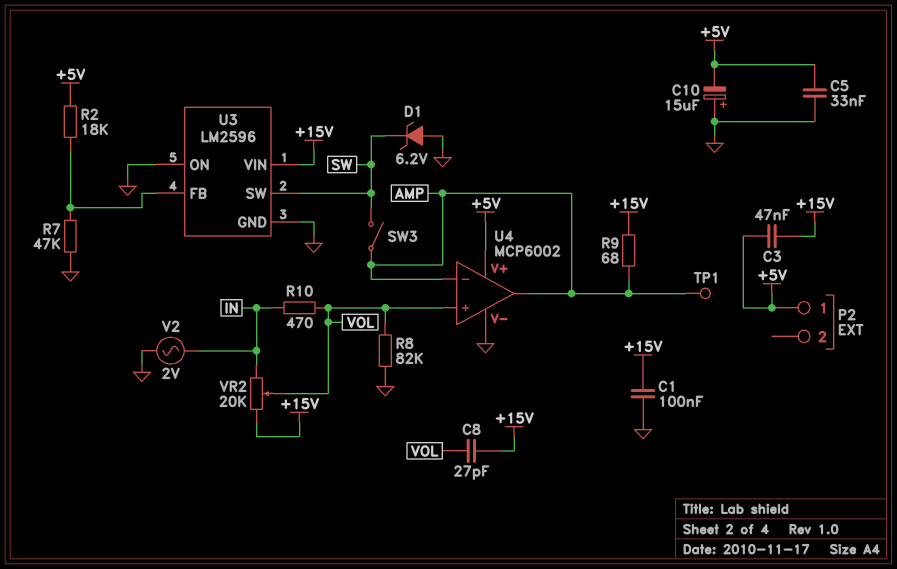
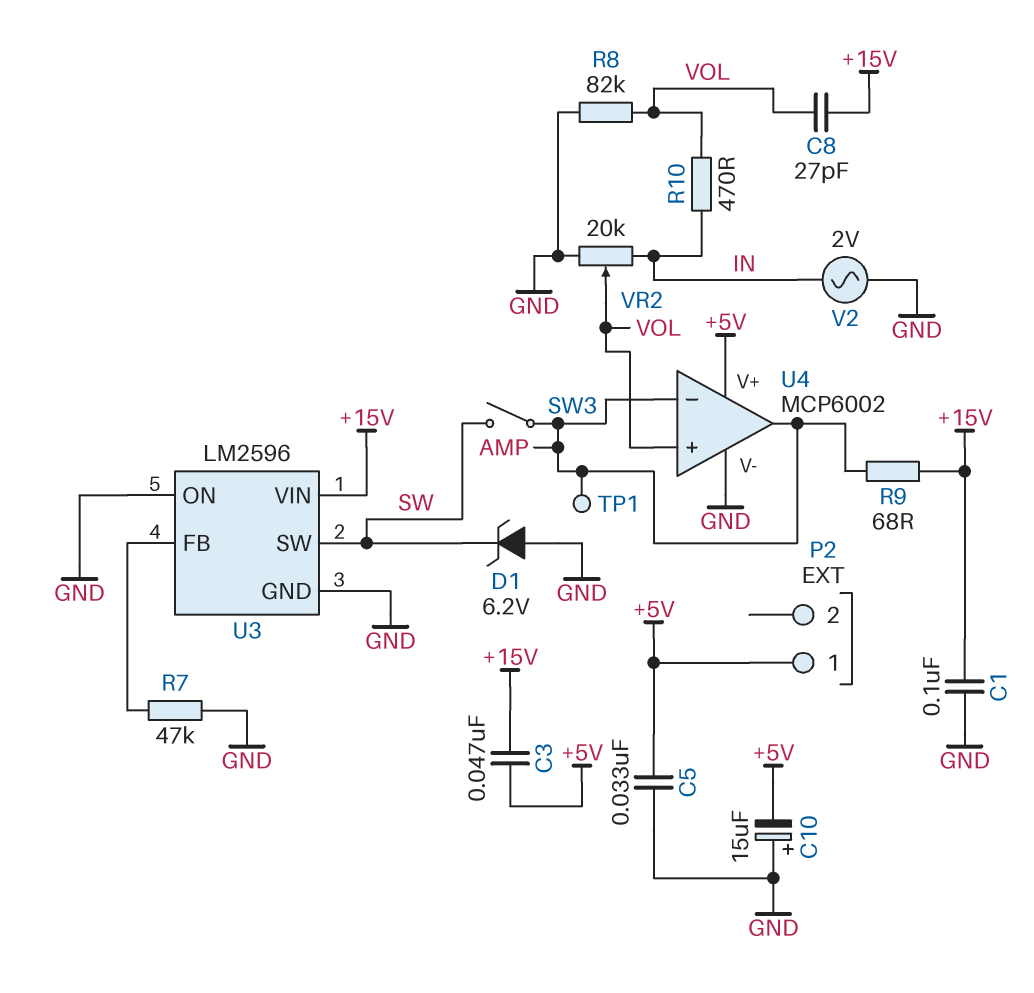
R2: 18k (+5V, U3/FB) -> none
VR2: 20k (+15V, IN, wiper VOL) -> 20k (GND, IN, wiper VOL)

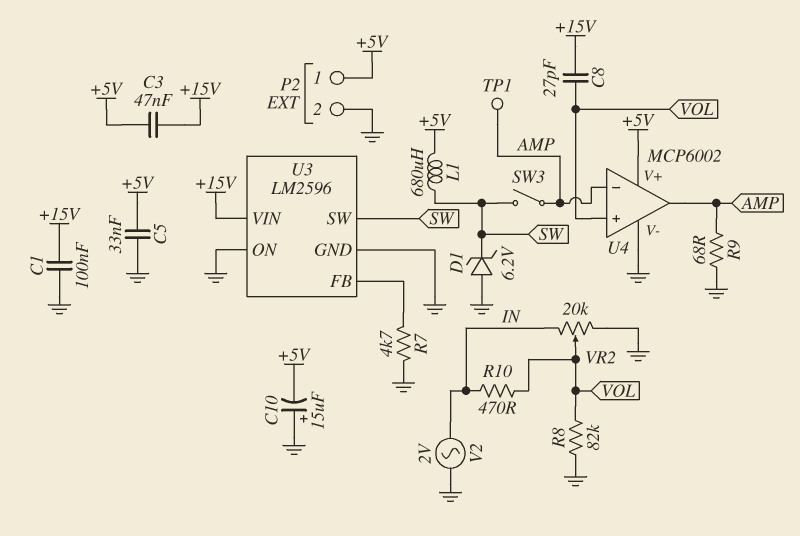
L1: none -> 680uH (+5V, SW)
P2 pin 2: none -> GND
R7: 47k (GND, U3/FB) -> 4.7k (GND, U3/FB)
R9: 68 (+15V, AMP) -> 68 (AMP, GND)

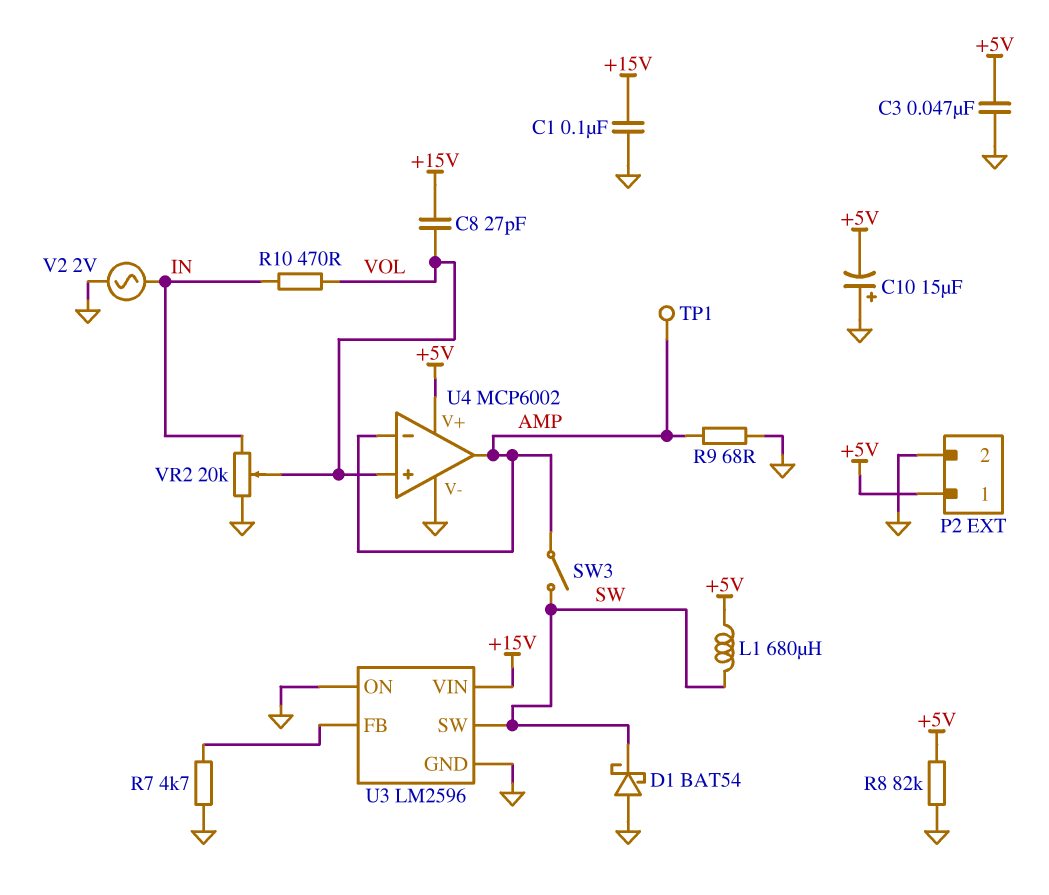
C3: 47nF (+5V, +15V) -> 47nF (+5V, GND)
C5: 33nF (+5V, GND) -> none
D1: zener 6.2V (A GND, K SW) -> schottky BAT54 (A GND, K SW)
R8: 82k (GND, VOL) -> 82k (+5V, GND)

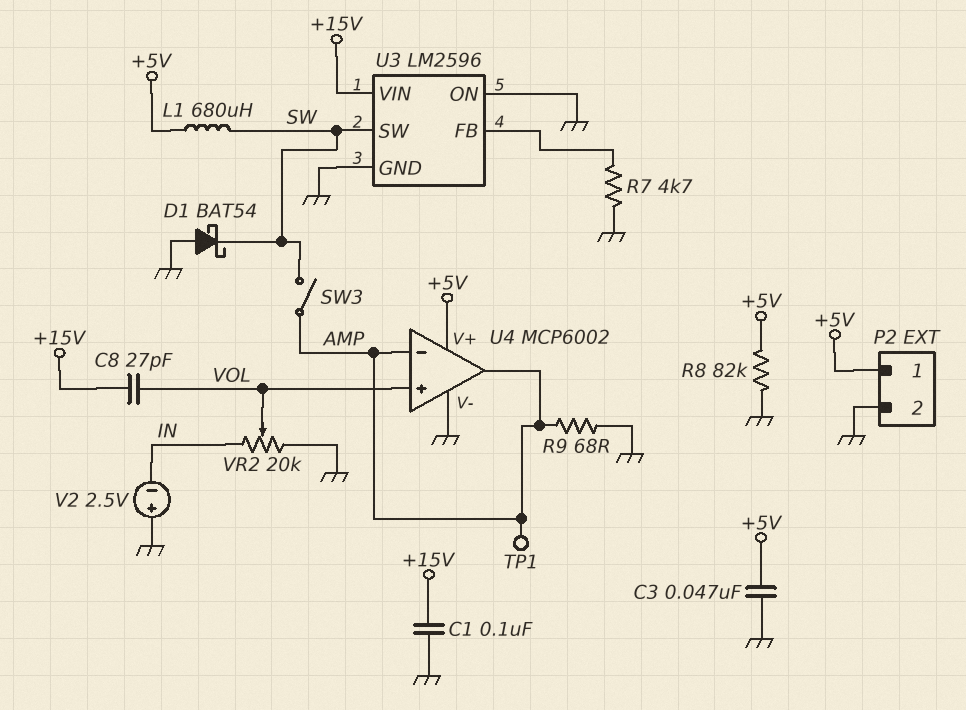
C10: 15uF (plus GND, minus +5V) -> none
R10: 470 (IN, VOL) -> none
V2: AC 2V (GND, IN) -> 2.5V (plus GND, minus IN)

